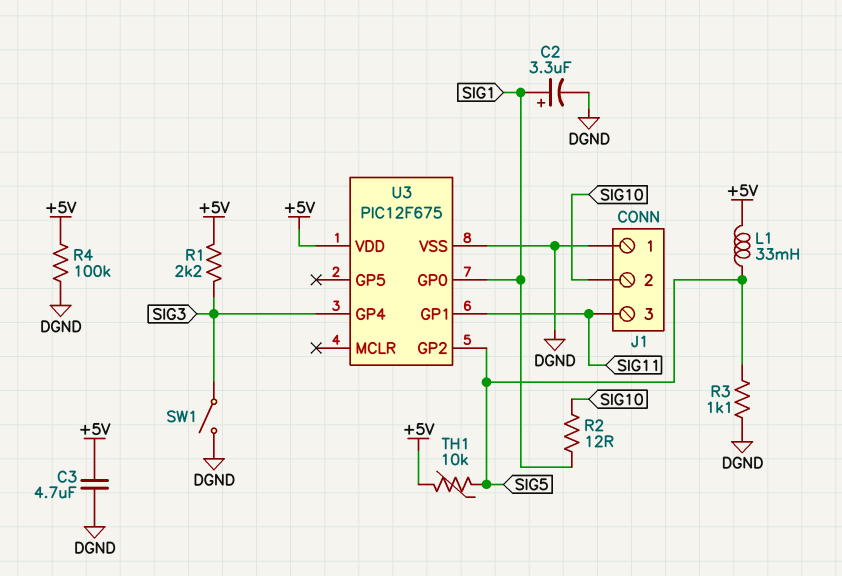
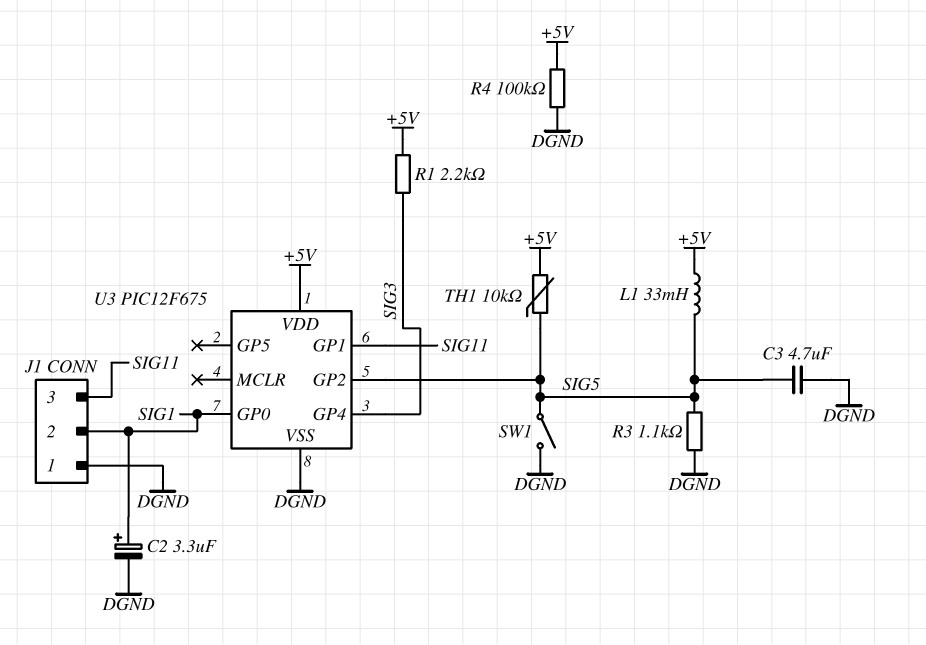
C3: 4.7uF (+5V, DGND) -> 4.7uF (DGND, SIG5)
J1 pin 2: SIG10 -> SIG1
R2: 12 (SIG1, SIG10) -> none
SW1: switch (DGND, SIG3) -> switch (DGND, SIG5)

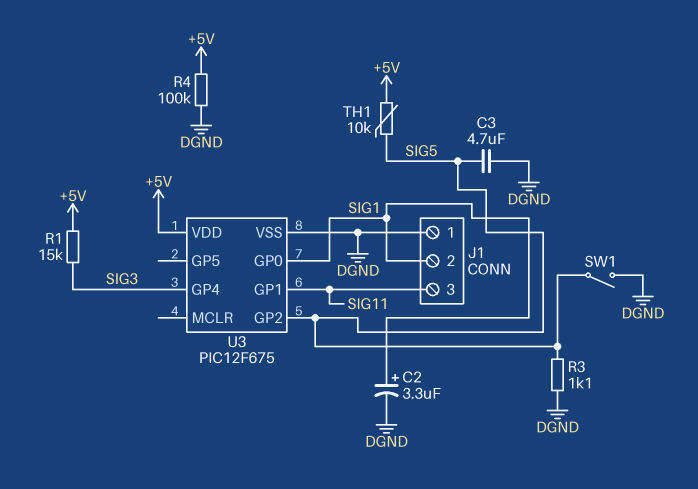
L1: 33mH (+5V, SIG5) -> none
R1: 2.2k (+5V, SIG3) -> 15k (+5V, SIG3)

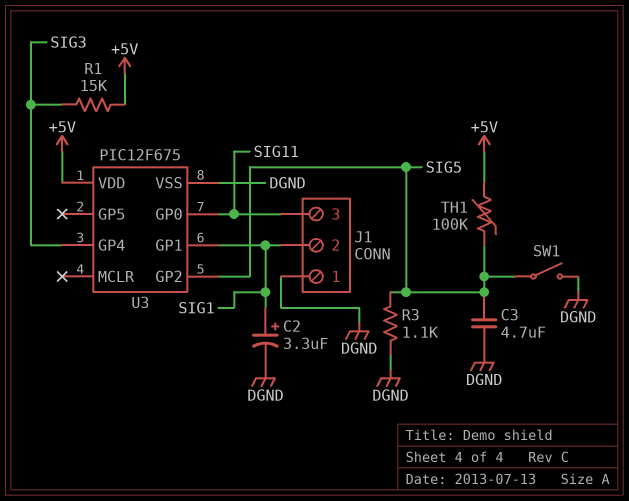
R4: 100k (+5V, DGND) -> none
TH1: 10k (+5V, SIG5) -> 100k (+5V, SIG5)
U3 pin GP0: SIG1 -> SIG11
U3 pin GP1: SIG11 -> SIG1

